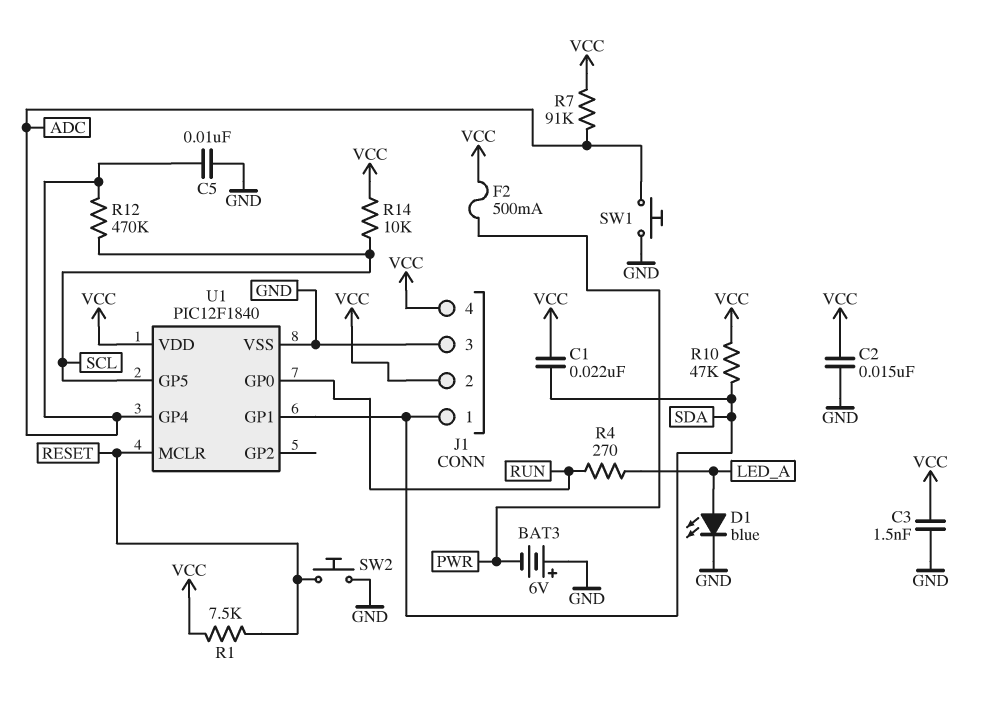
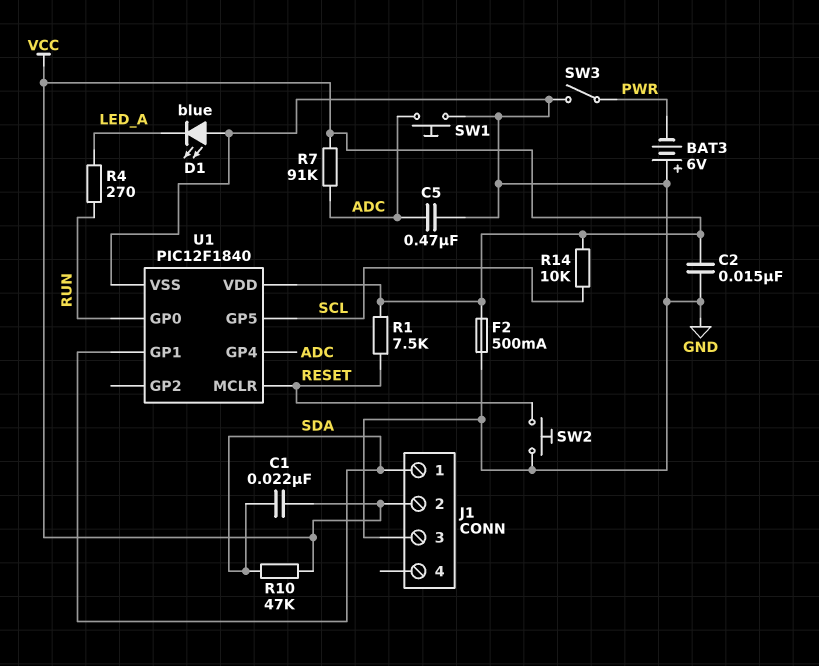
C3: 1.5nF (GND, VCC) -> none
C5: 10nF (ADC, GND) -> 470nF (ADC, GND)
D1: LED blue (A LED_A, K GND) -> LED blue (A GND, K LED_A)
F2: 500mA (PWR, VCC) -> 500mA (GND, VCC)
J1 pin 4: VCC -> none
R12: 470k (ADC, SCL) -> none
SW3: none -> switch (GND, PWR)

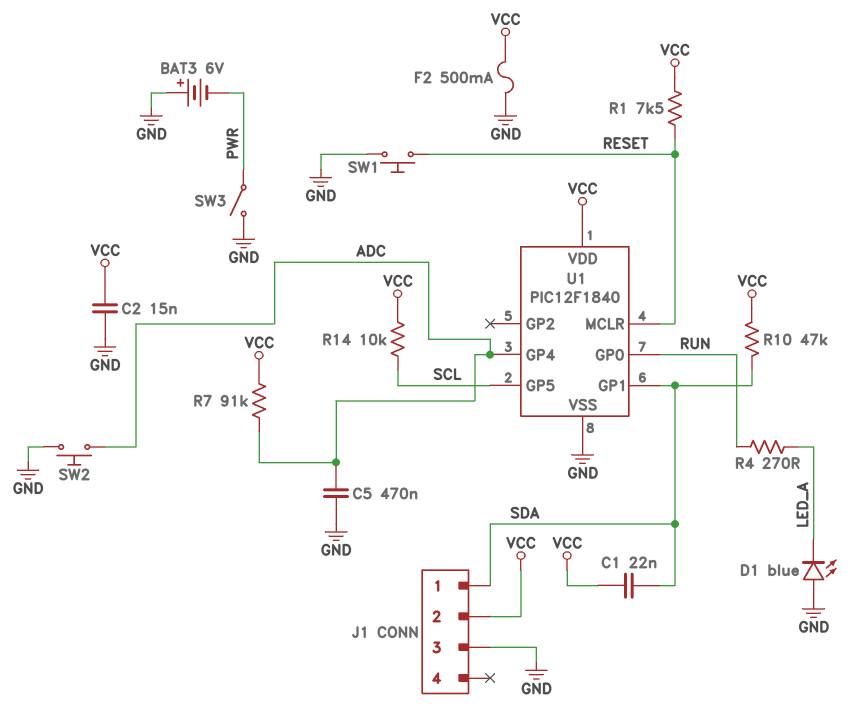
SW1: button (ADC, GND) -> button (GND, RESET)
SW2: button (GND, RESET) -> button (ADC, GND)

